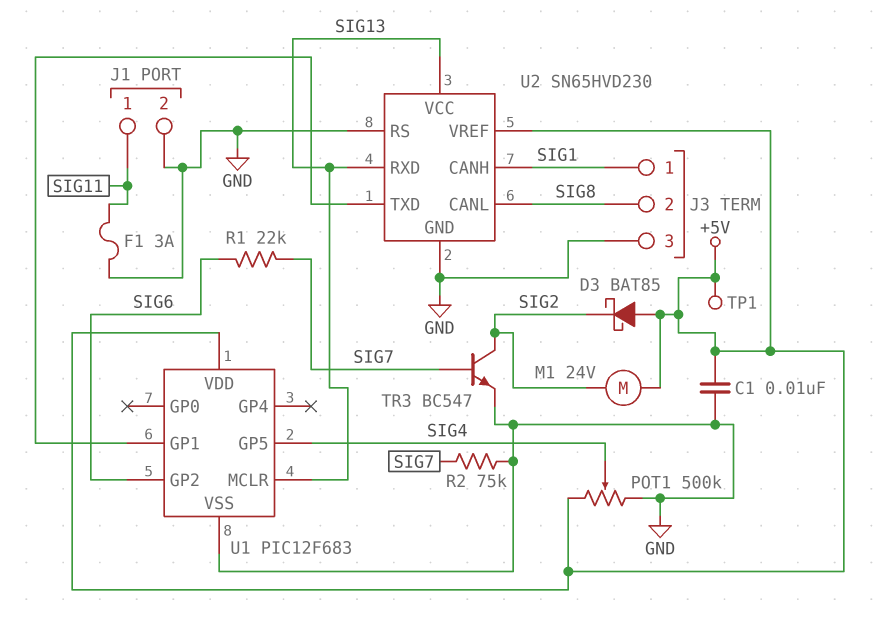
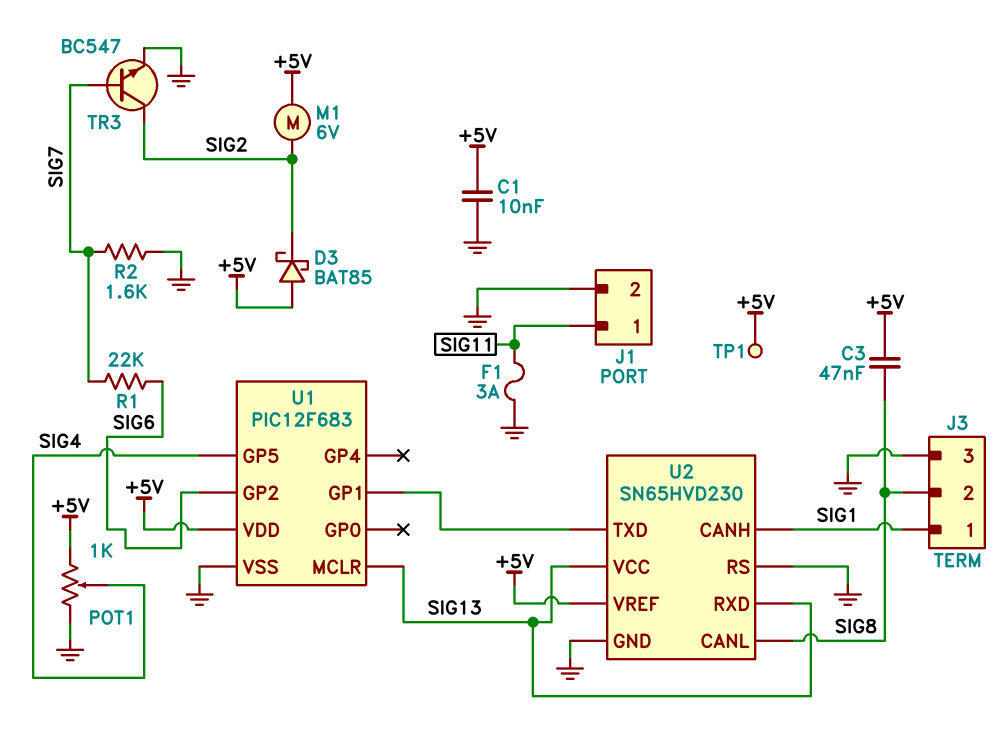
C3: none -> 47nF (+5V, SIG8)
M1: motor 24V (+5V, SIG2) -> motor 6V (+5V, SIG2)
POT1: 500k (+5V, GND, wiper SIG4) -> 1k (+5V, GND, wiper SIG4)
R2: 75k (GND, SIG7) -> 1.6k (GND, SIG7)

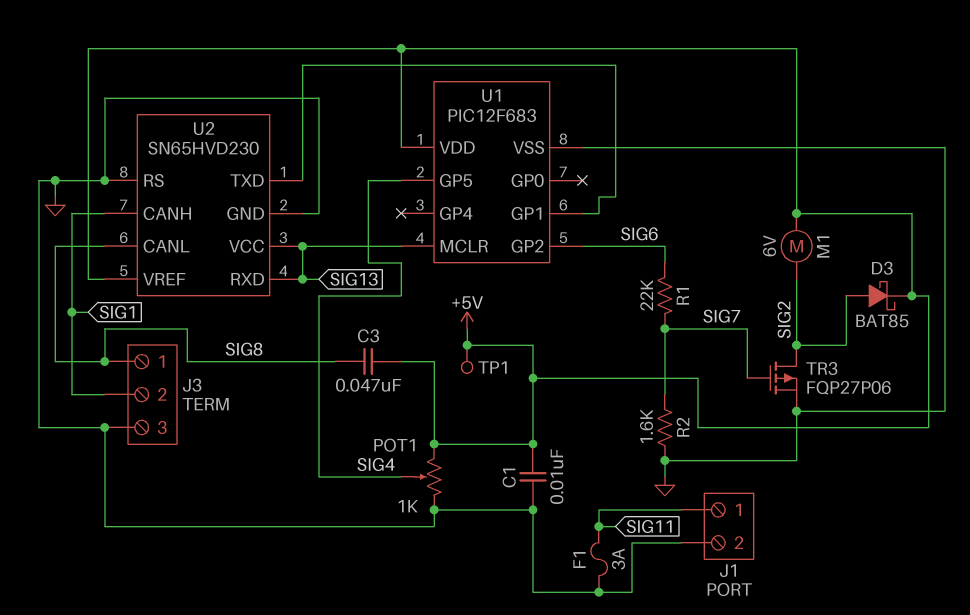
D3: schottky BAT85 (A +5V, K SIG2) -> schottky BAT85 (A SIG2, K +5V)
J3 pin 1: SIG1 -> SIG8
J3 pin 2: SIG8 -> SIG1
TR3: NPN BC547 (B SIG7, C SIG2, E GND) -> PMOS FQP27P06 (G SIG7, D SIG2, S GND)

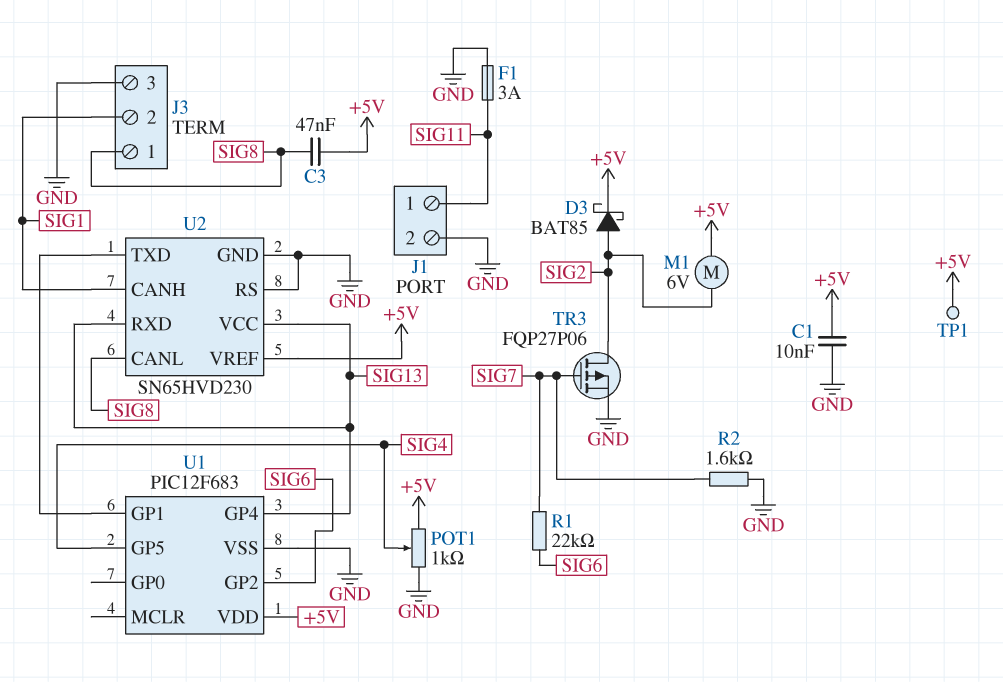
U1 pin GP4: none -> SIG13
U1 pin MCLR: SIG13 -> none

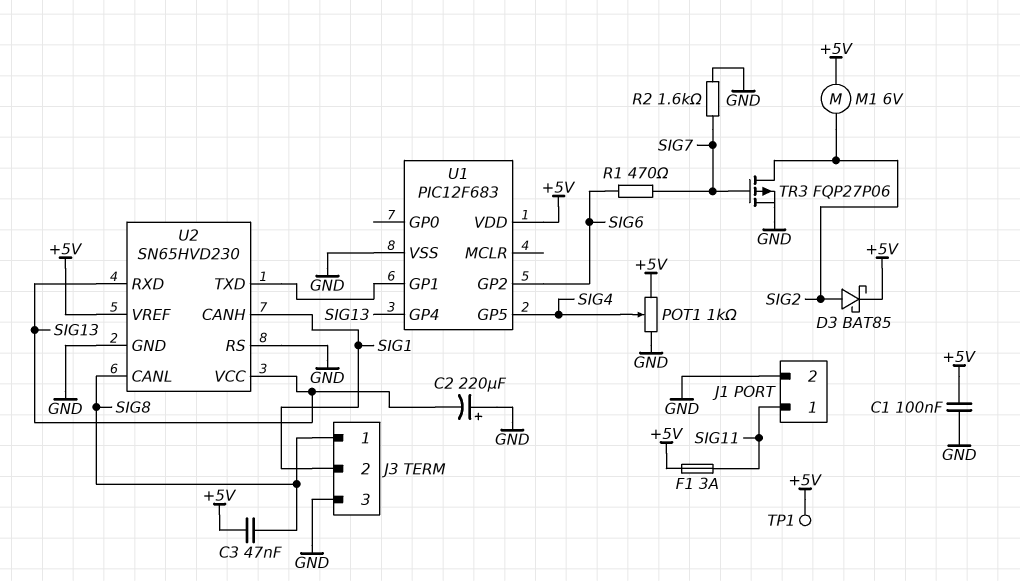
C1: 10nF (+5V, GND) -> 100nF (+5V, GND)
C2: none -> 220uF (plus GND, minus SIG13)
F1: 3A (GND, SIG11) -> 3A (+5V, SIG11)
R1: 22k (SIG6, SIG7) -> 470 (SIG6, SIG7)

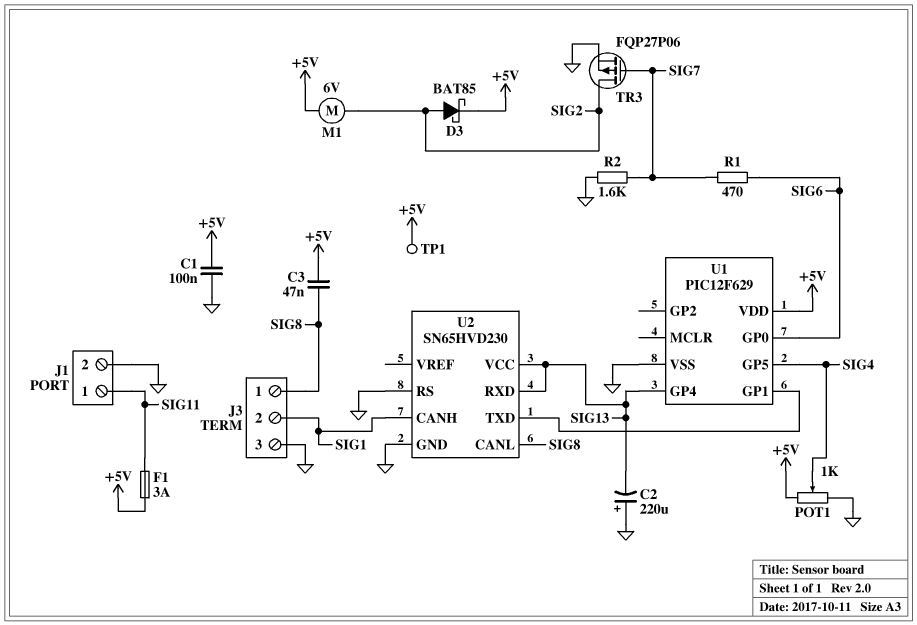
U1: PIC12F683 -> PIC12F629
U1 pin GP0: none -> SIG6
U1 pin GP2: SIG6 -> none
U2 pin VREF: +5V -> none

